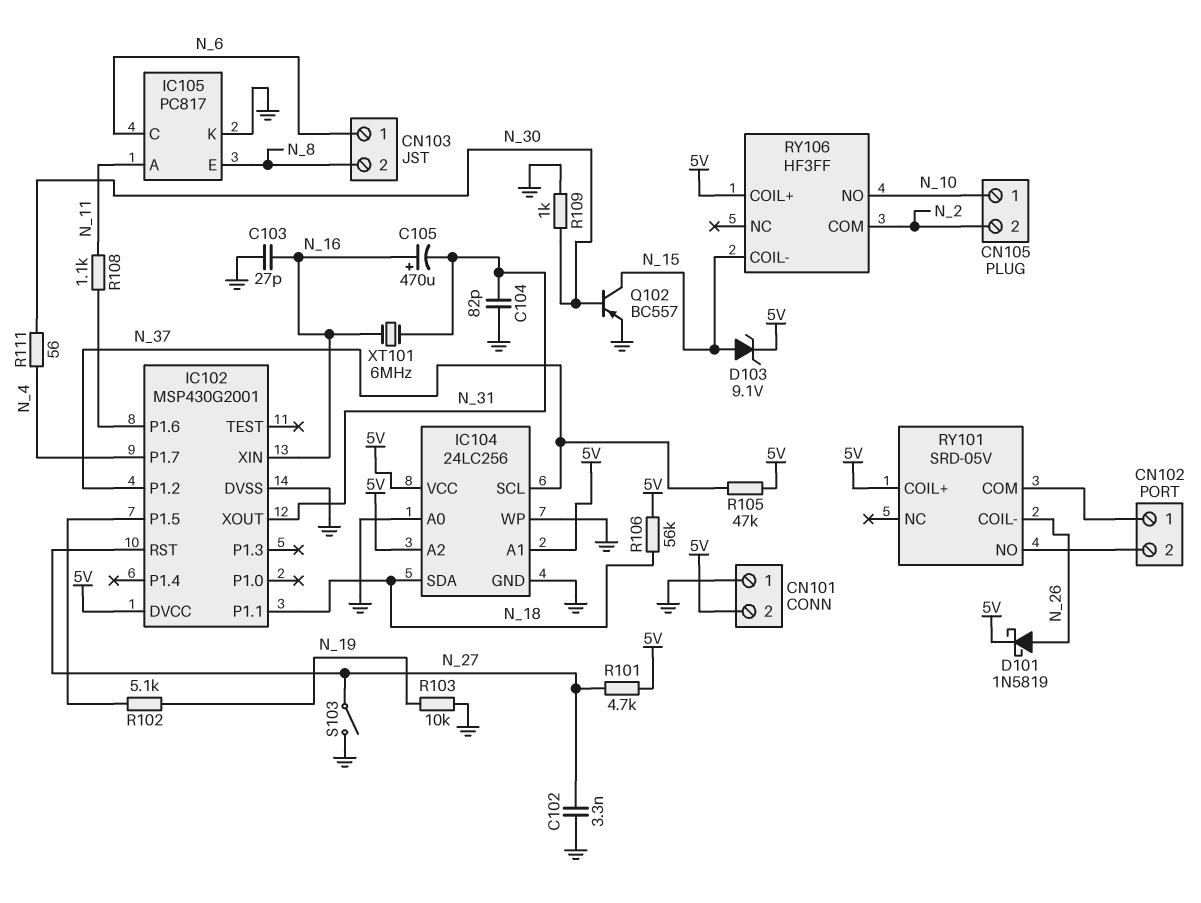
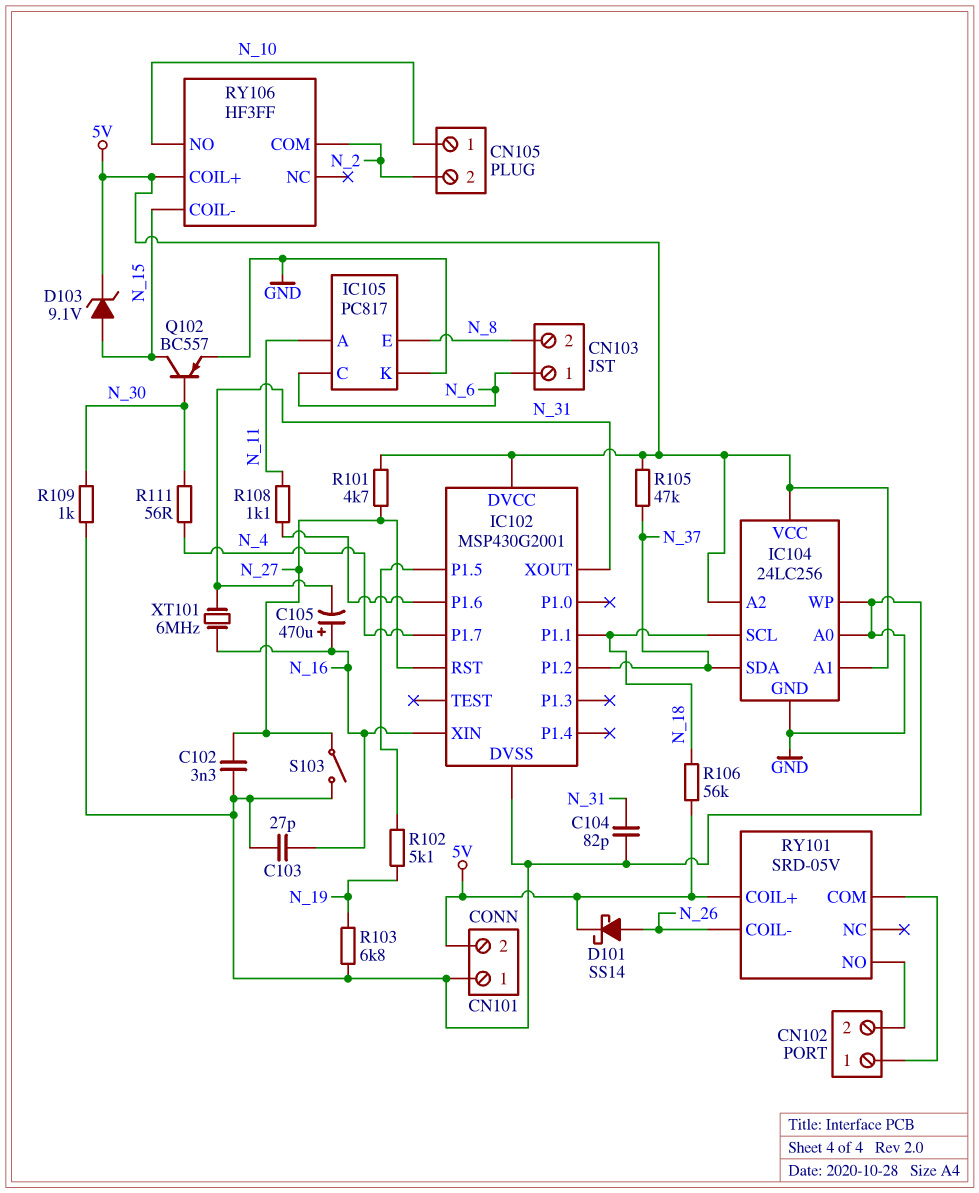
D101: schottky 1N5819 (A N_26, K 5V) -> schottky SS14 (A N_26, K 5V)
IC104 pin SCL: N_37 -> N_18
IC104 pin SDA: N_18 -> N_37
R103: 10k (GND, N_19) -> 6.8k (GND, N_19)

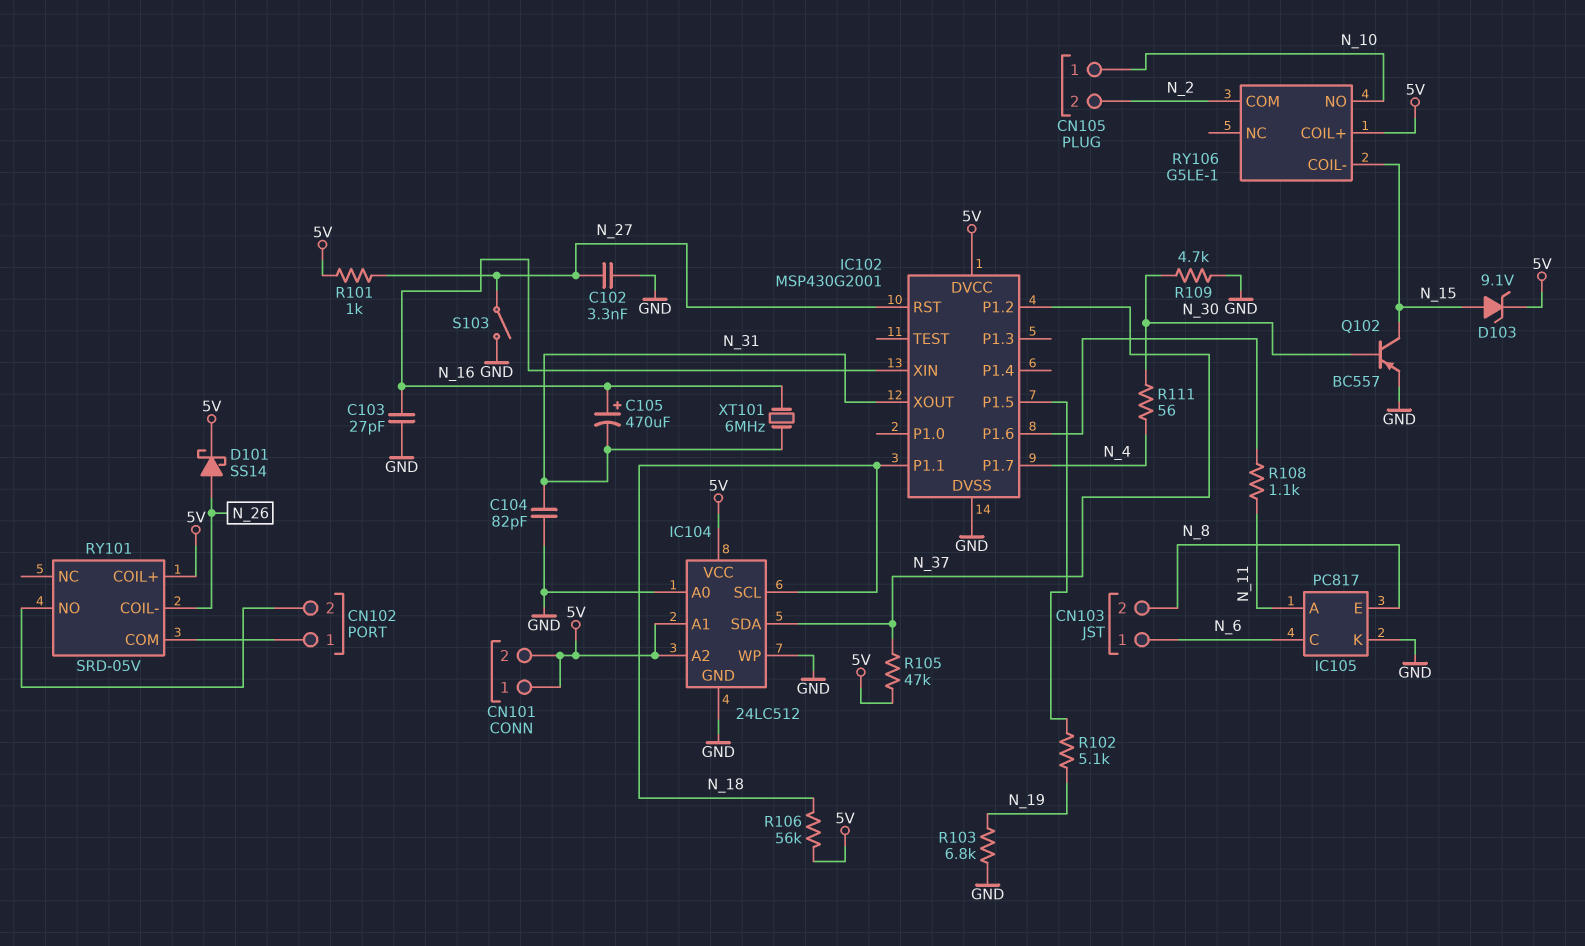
CN101 pin 1: GND -> 5V
IC104: 24LC256 -> 24LC512
R101: 4.7k (5V, N_27) -> 1k (5V, N_27)
R109: 1k (GND, N_30) -> 4.7k (GND, N_30)
RY106: HF3FF -> G5LE-1

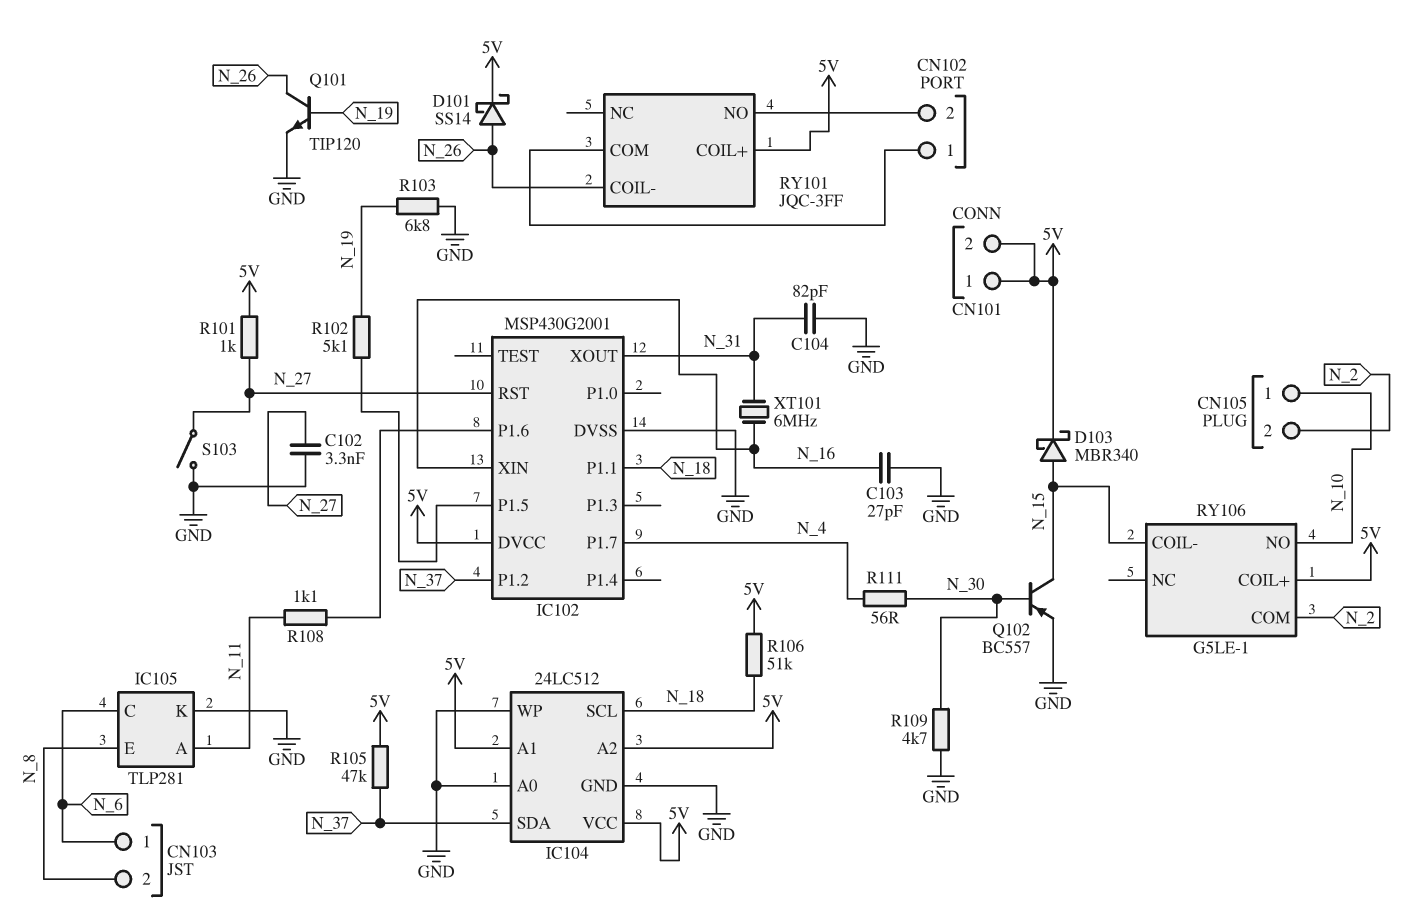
C105: 470uF (plus N_16, minus N_31) -> none
D103: zener 9.1V (A N_15, K 5V) -> schottky MBR340 (A N_15, K 5V)
IC105: PC817 -> TLP281
Q101: none -> NPN TIP120 (B N_19, C N_26, E GND)
R106: 56k (5V, N_18) -> 51k (5V, N_18)
RY101: SRD-05V -> JQC-3FF

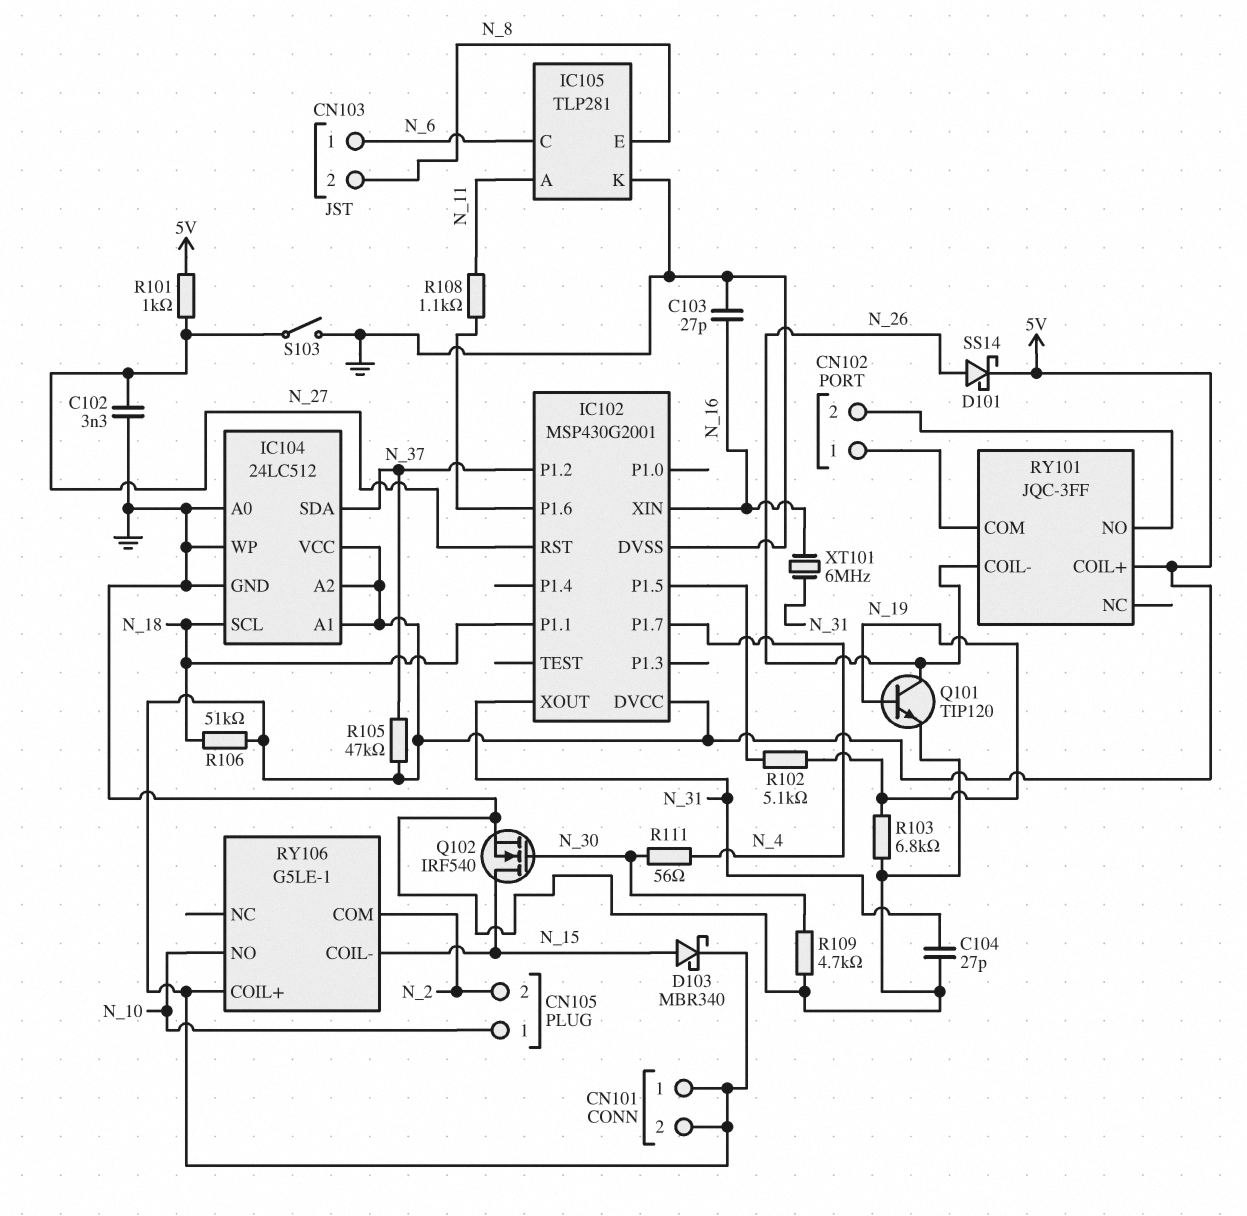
C104: 82pF (GND, N_31) -> 27pF (GND, N_31)
Q102: PNP BC557 (B N_30, C N_15, E GND) -> NMOS IRF540 (G N_30, D N_15, S GND)

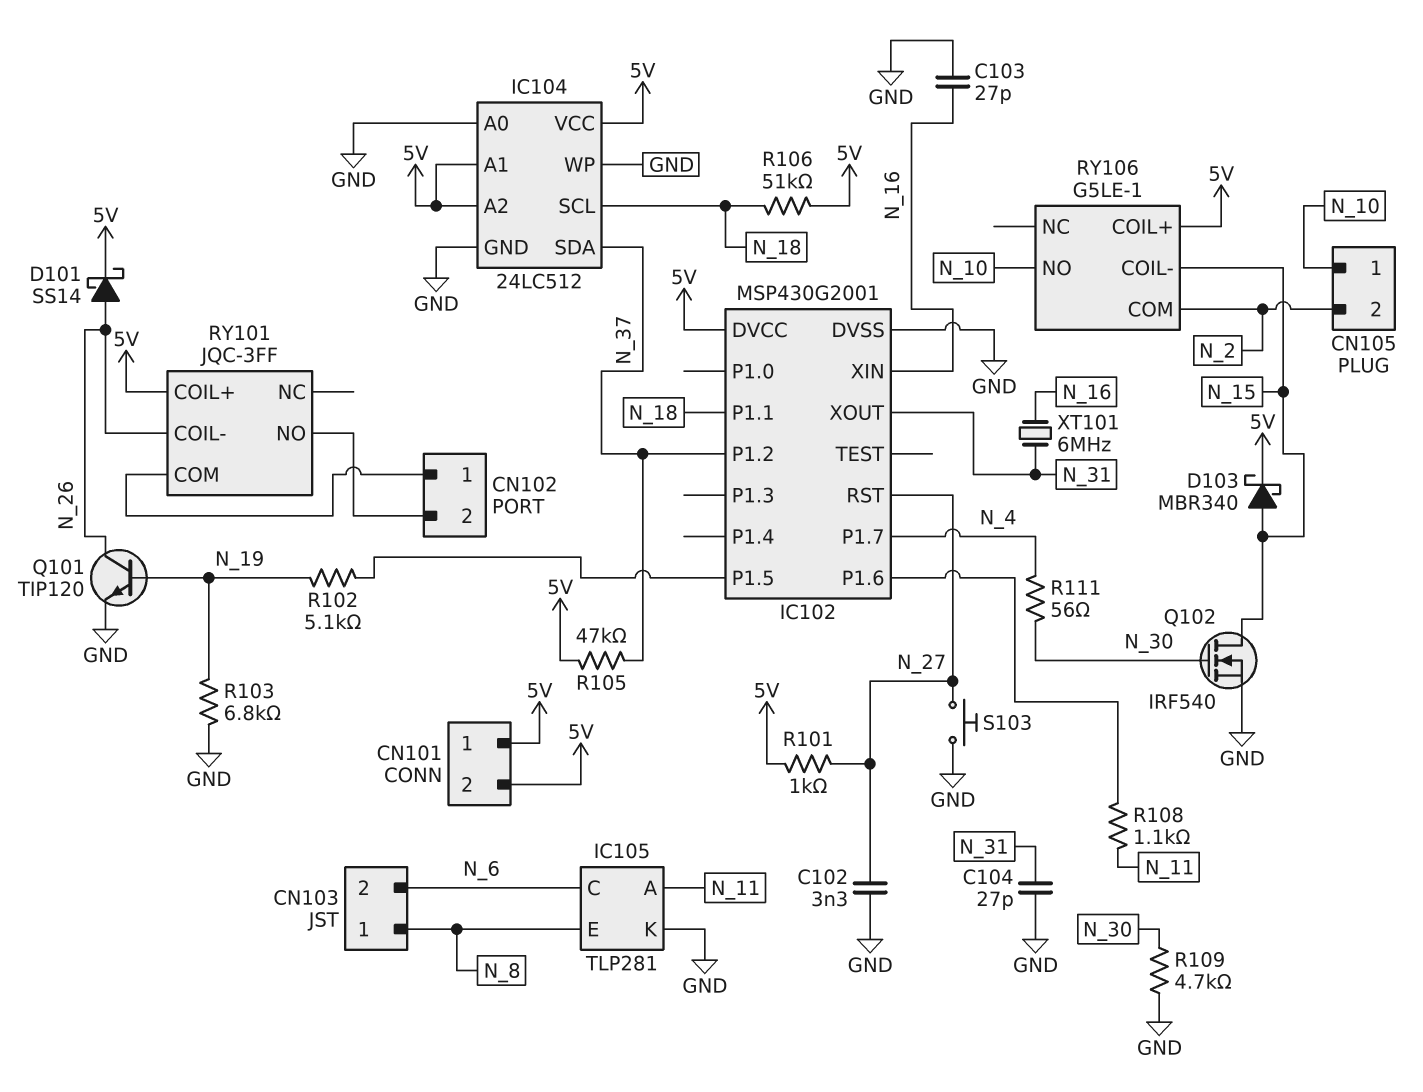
CN103 pin 1: N_6 -> N_8
CN103 pin 2: N_8 -> N_6
S103: switch (GND, N_27) -> button (GND, N_27)

